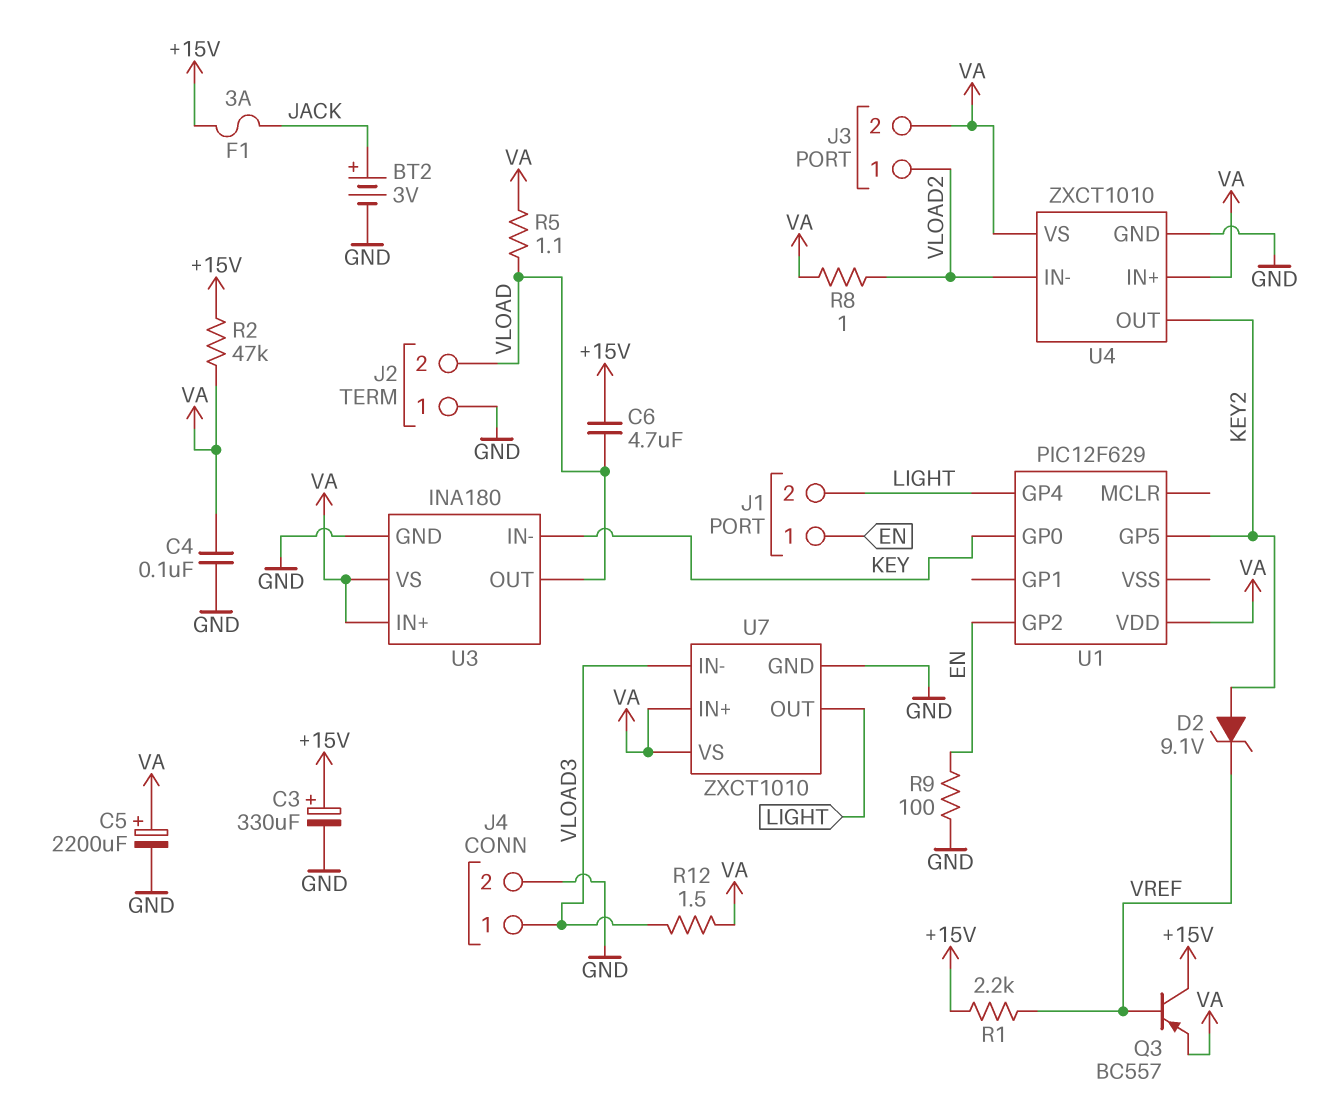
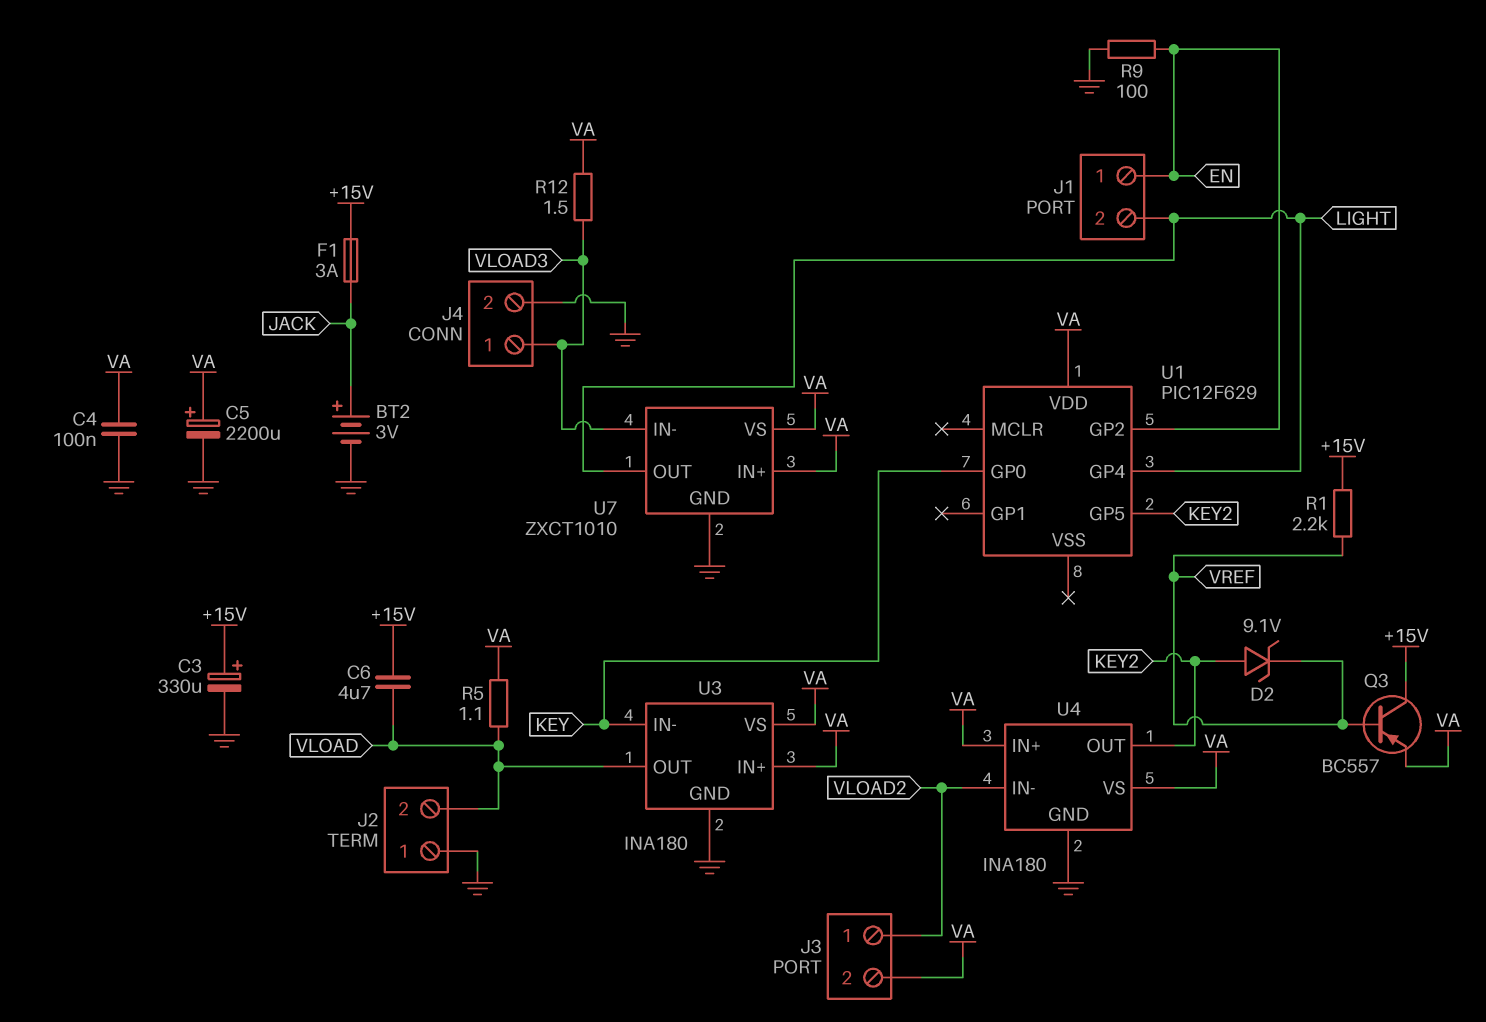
R2: 47k (+15V, VA) -> none
R8: 1 (VA, VLOAD2) -> none
U4: ZXCT1010 -> INA180

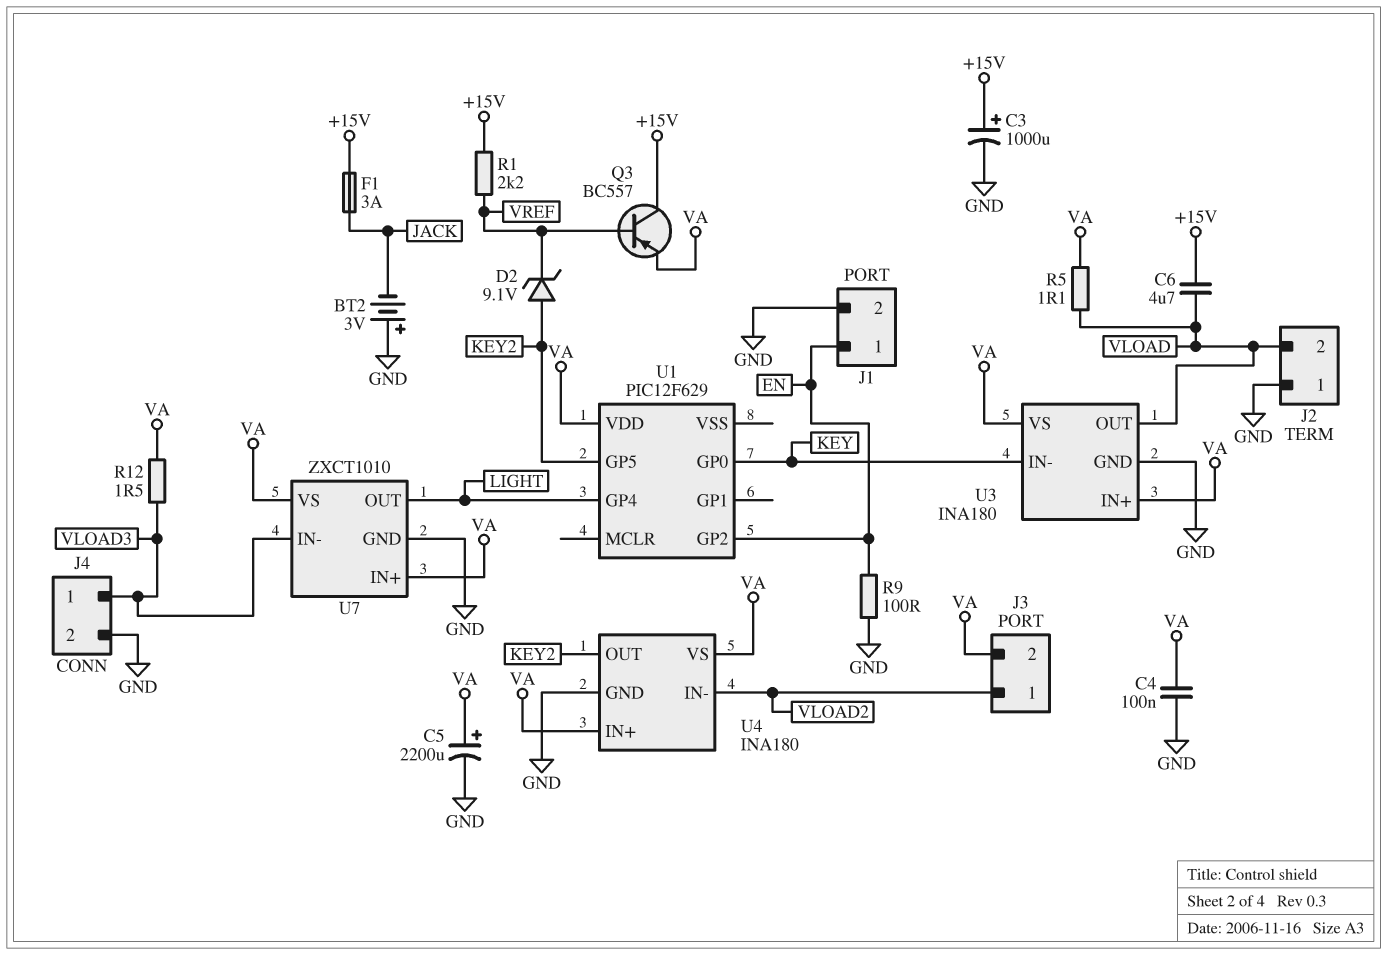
BT2: 3V (plus JACK, minus GND) -> 3V (plus GND, minus JACK)
C3: 330uF (plus +15V, minus GND) -> 1000uF (plus +15V, minus GND)
J1 pin 2: LIGHT -> GND

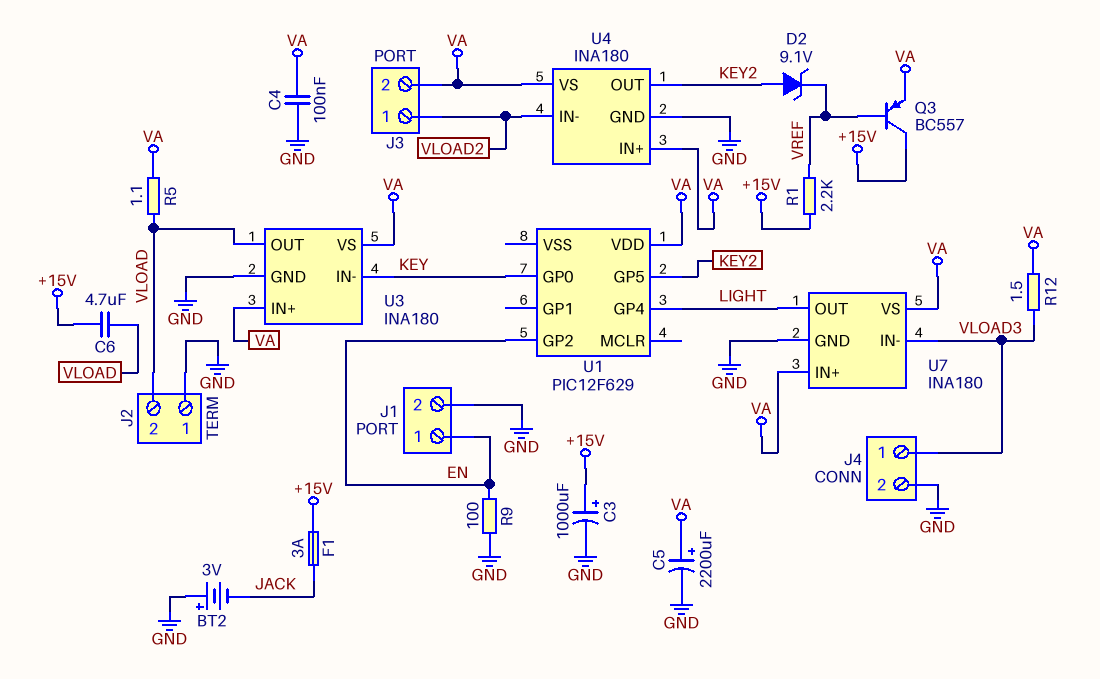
U7: ZXCT1010 -> INA180

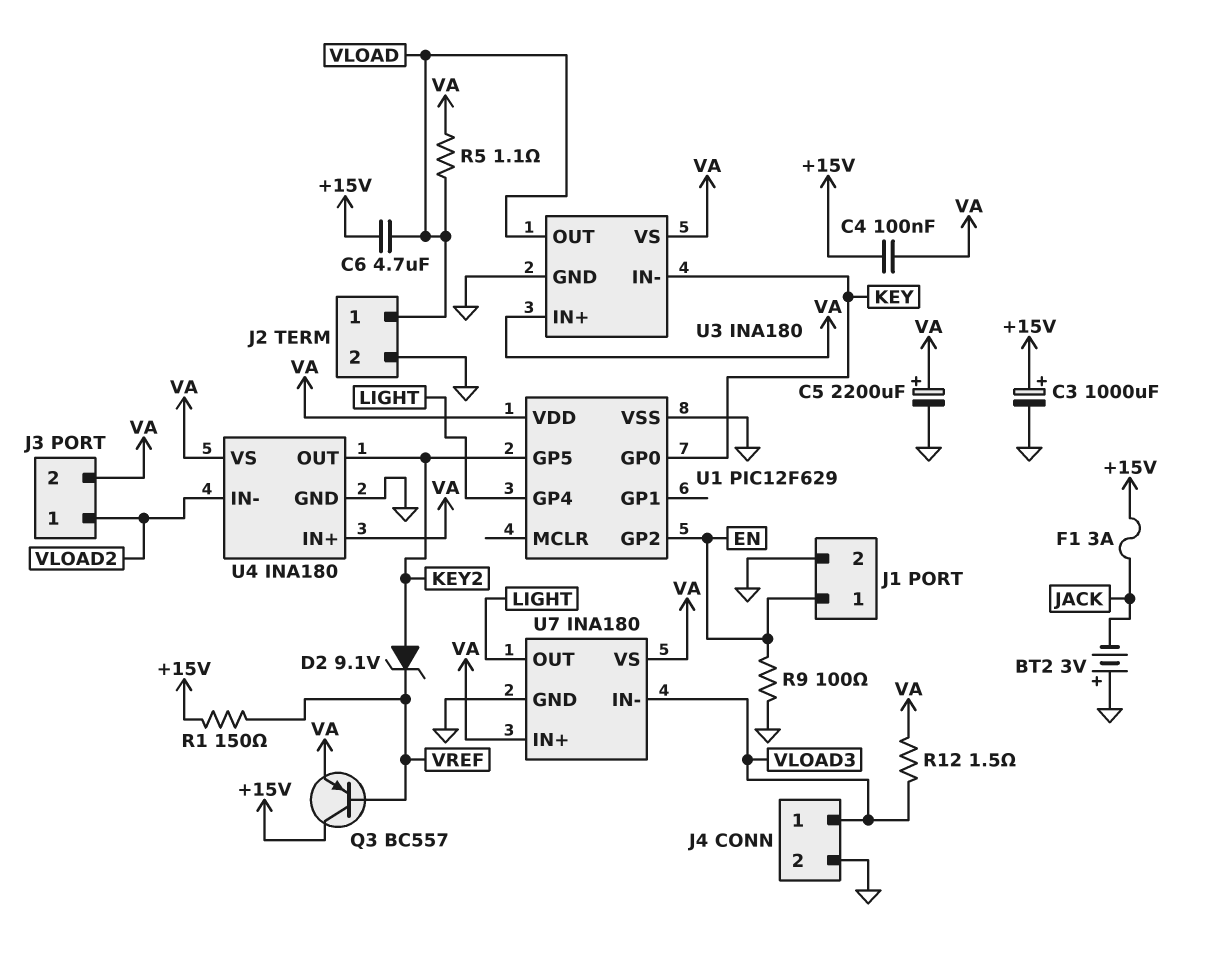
C4: 100nF (GND, VA) -> 100nF (+15V, VA)
J2 pin 1: GND -> VLOAD
J2 pin 2: VLOAD -> GND
R1: 2.2k (+15V, VREF) -> 150 (+15V, VREF)
U1 pin VSS: none -> GND

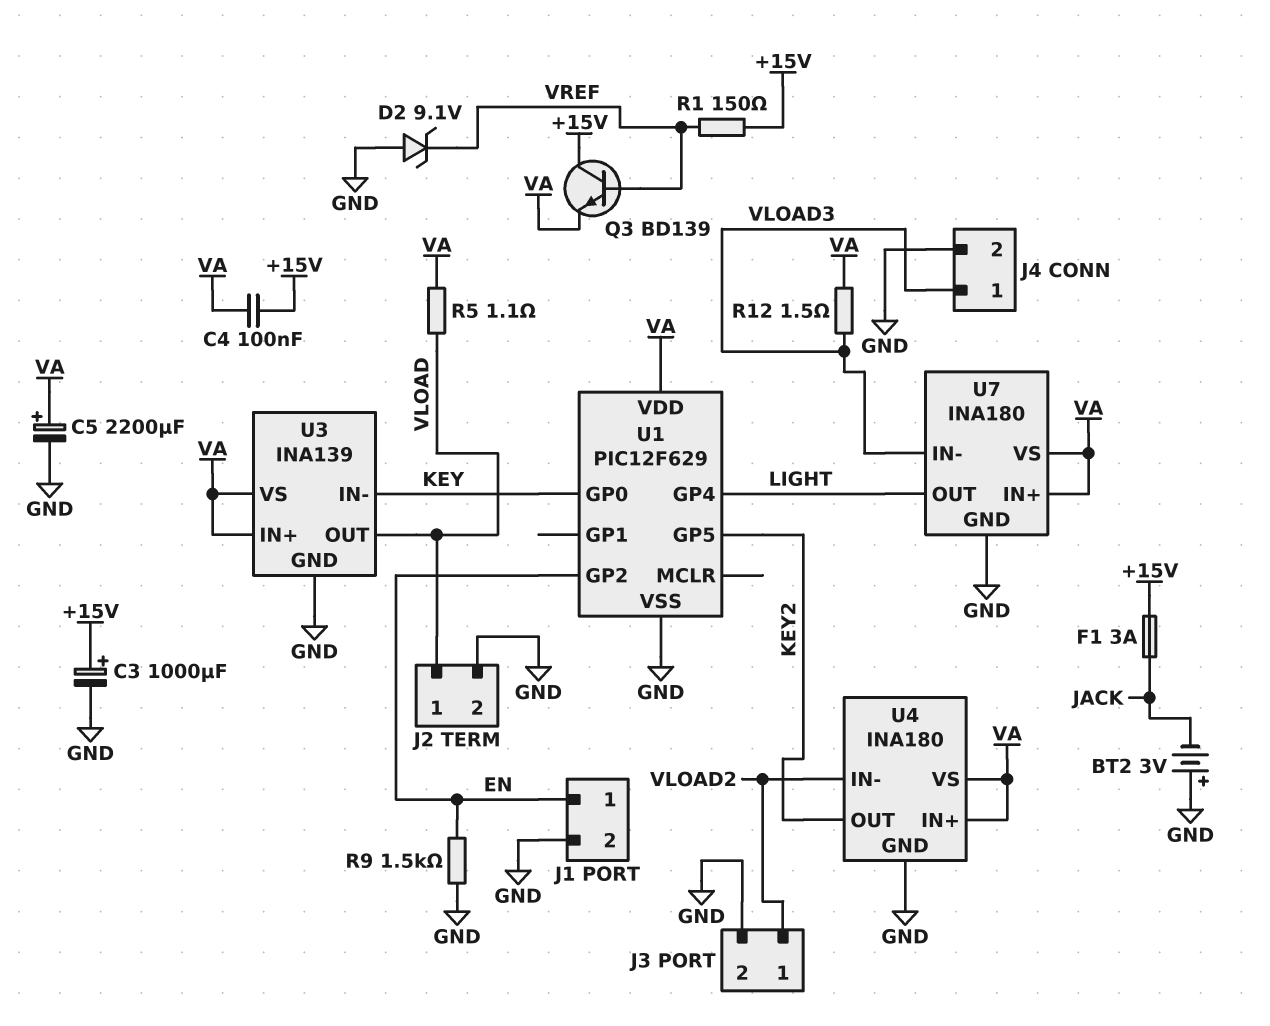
C6: 4.7uF (+15V, VLOAD) -> none
D2: zener 9.1V (A KEY2, K VREF) -> zener 9.1V (A GND, K VREF)
J3 pin 2: VA -> GND
Q3: PNP BC557 (B VREF, C +15V, E VA) -> NPN BD139 (B VREF, C +15V, E VA)
R9: 100 (EN, GND) -> 1.5k (EN, GND)
U3: INA180 -> INA139

